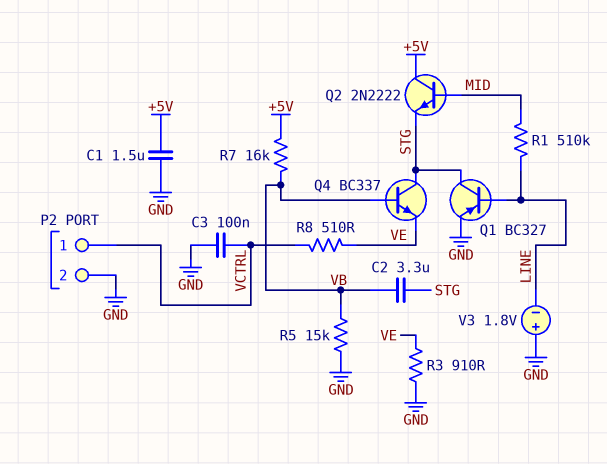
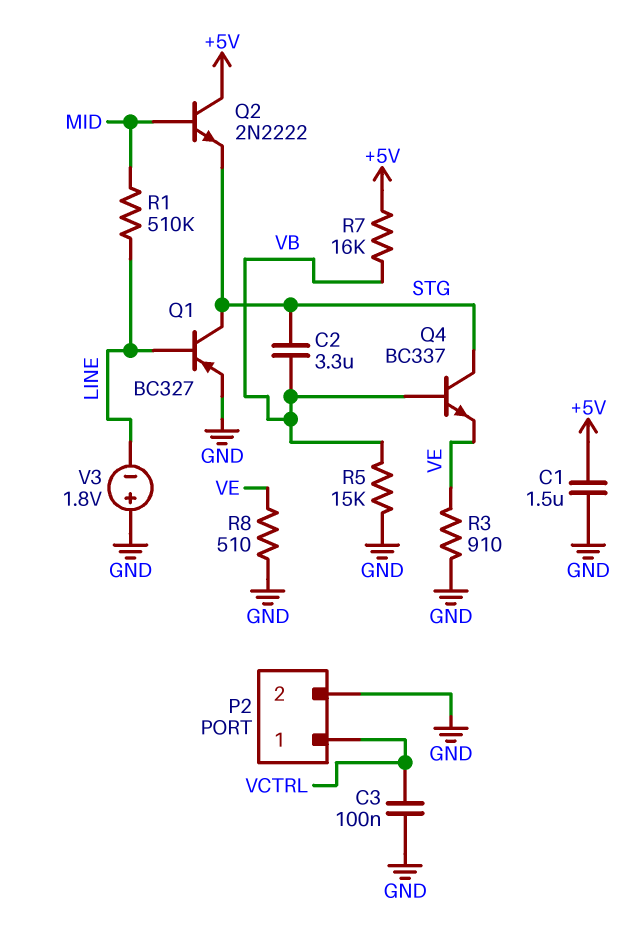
R8: 510 (VCTRL, VE) -> 510 (GND, VE)

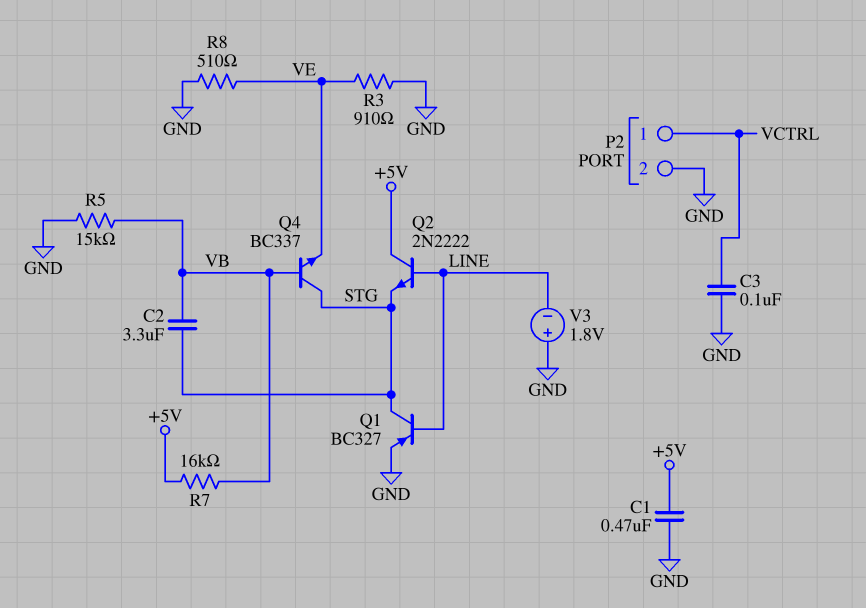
C1: 1.5uF (+5V, GND) -> 470nF (+5V, GND)
Q2: NPN 2N2222 (B MID, C +5V, E STG) -> NPN 2N2222 (B LINE, C +5V, E STG)
R1: 510k (LINE, MID) -> none

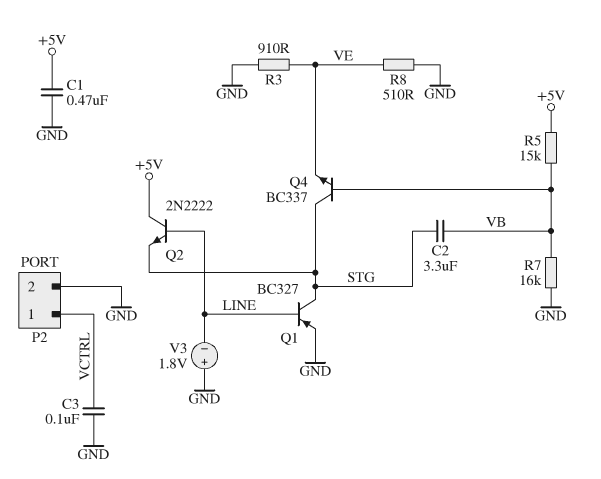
R5: 15k (GND, VB) -> 15k (+5V, VB)
R7: 16k (+5V, VB) -> 16k (GND, VB)

